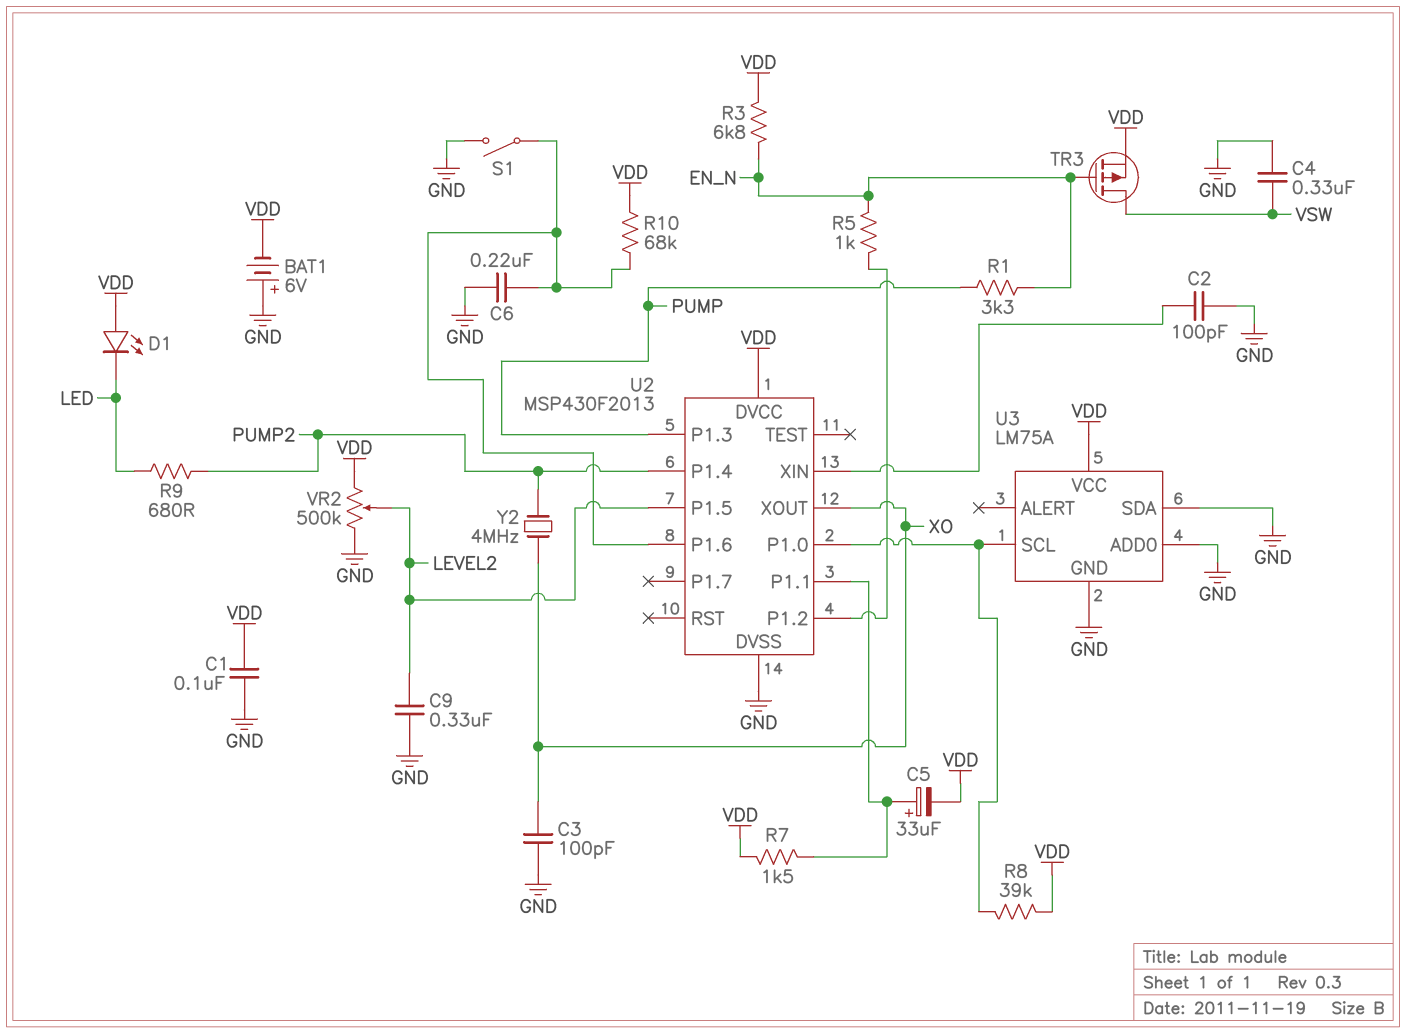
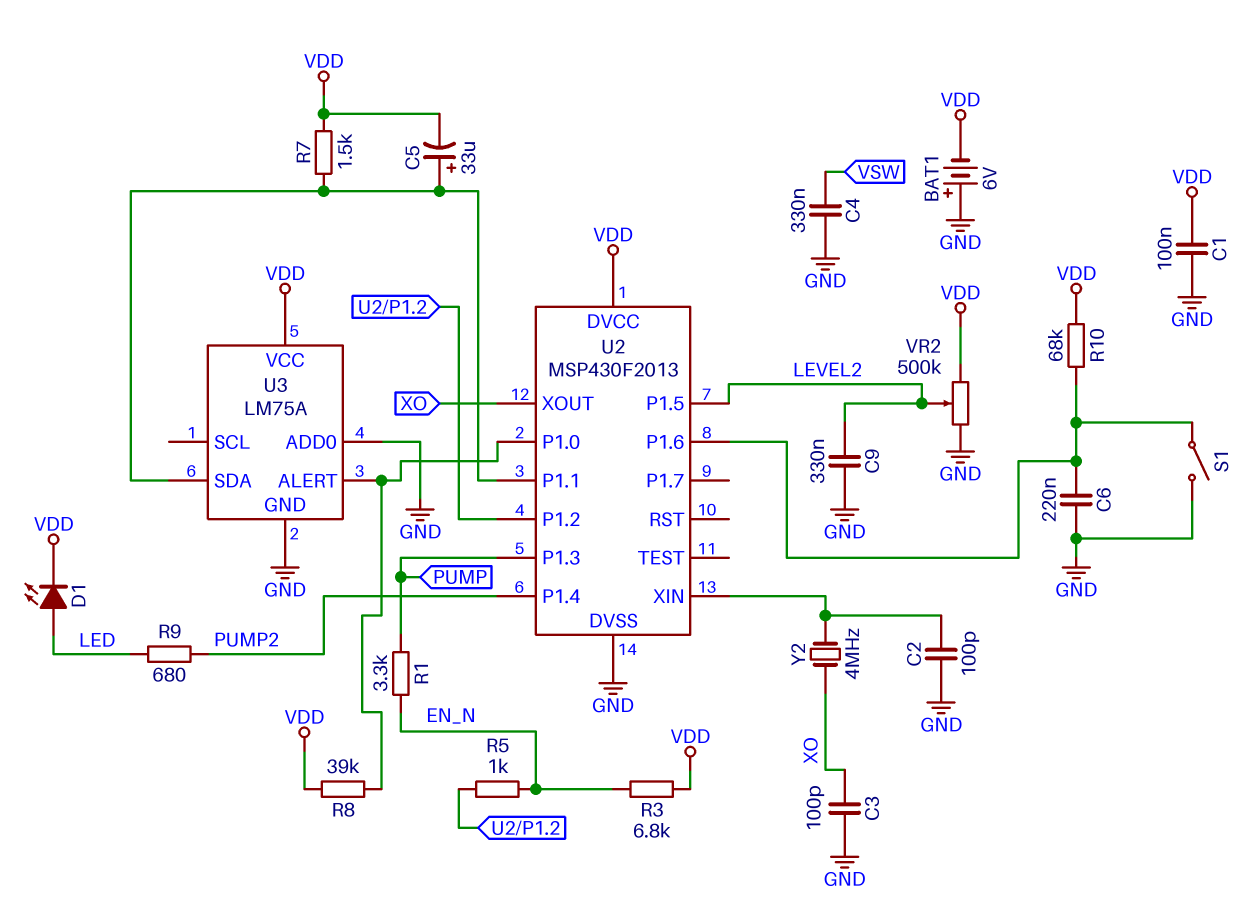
D1: LED (A VDD, K LED) -> LED (A LED, K VDD)
TR3: PMOS (G EN_N, D VSW, S VDD) -> none
U3 pin ALERT: none -> U2/P1.0
U3 pin SCL: U2/P1.0 -> none
U3 pin SDA: GND -> U2/P1.1
Y2: 4MHz (PUMP2, XO) -> 4MHz (U2/XIN, XO)

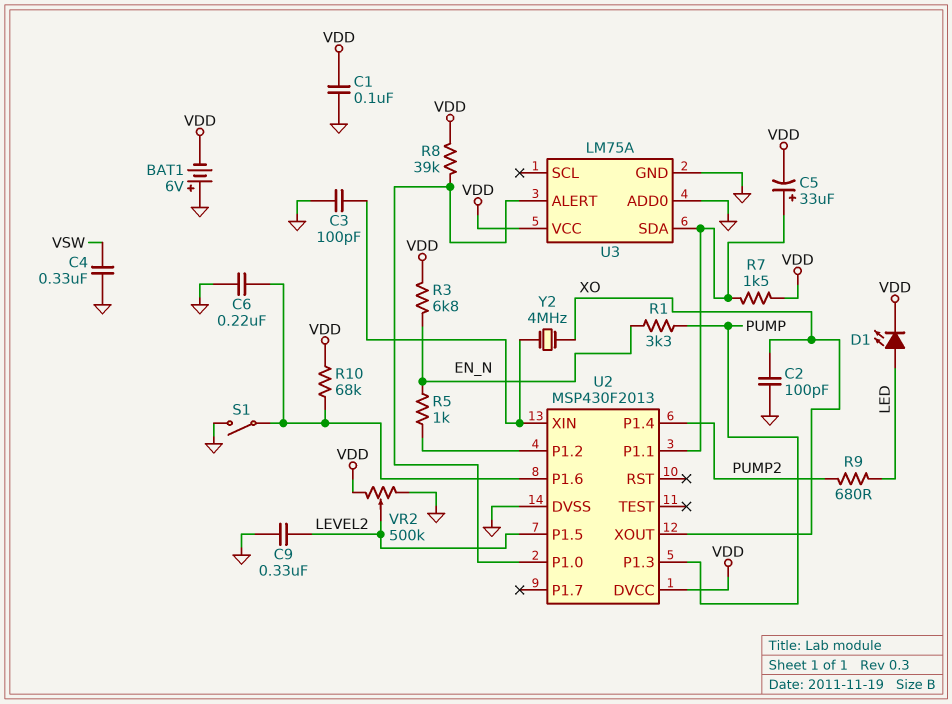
C2: 100pF (GND, U2/XIN) -> 100pF (GND, XO)
C3: 100pF (GND, XO) -> 100pF (GND, U2/XIN)

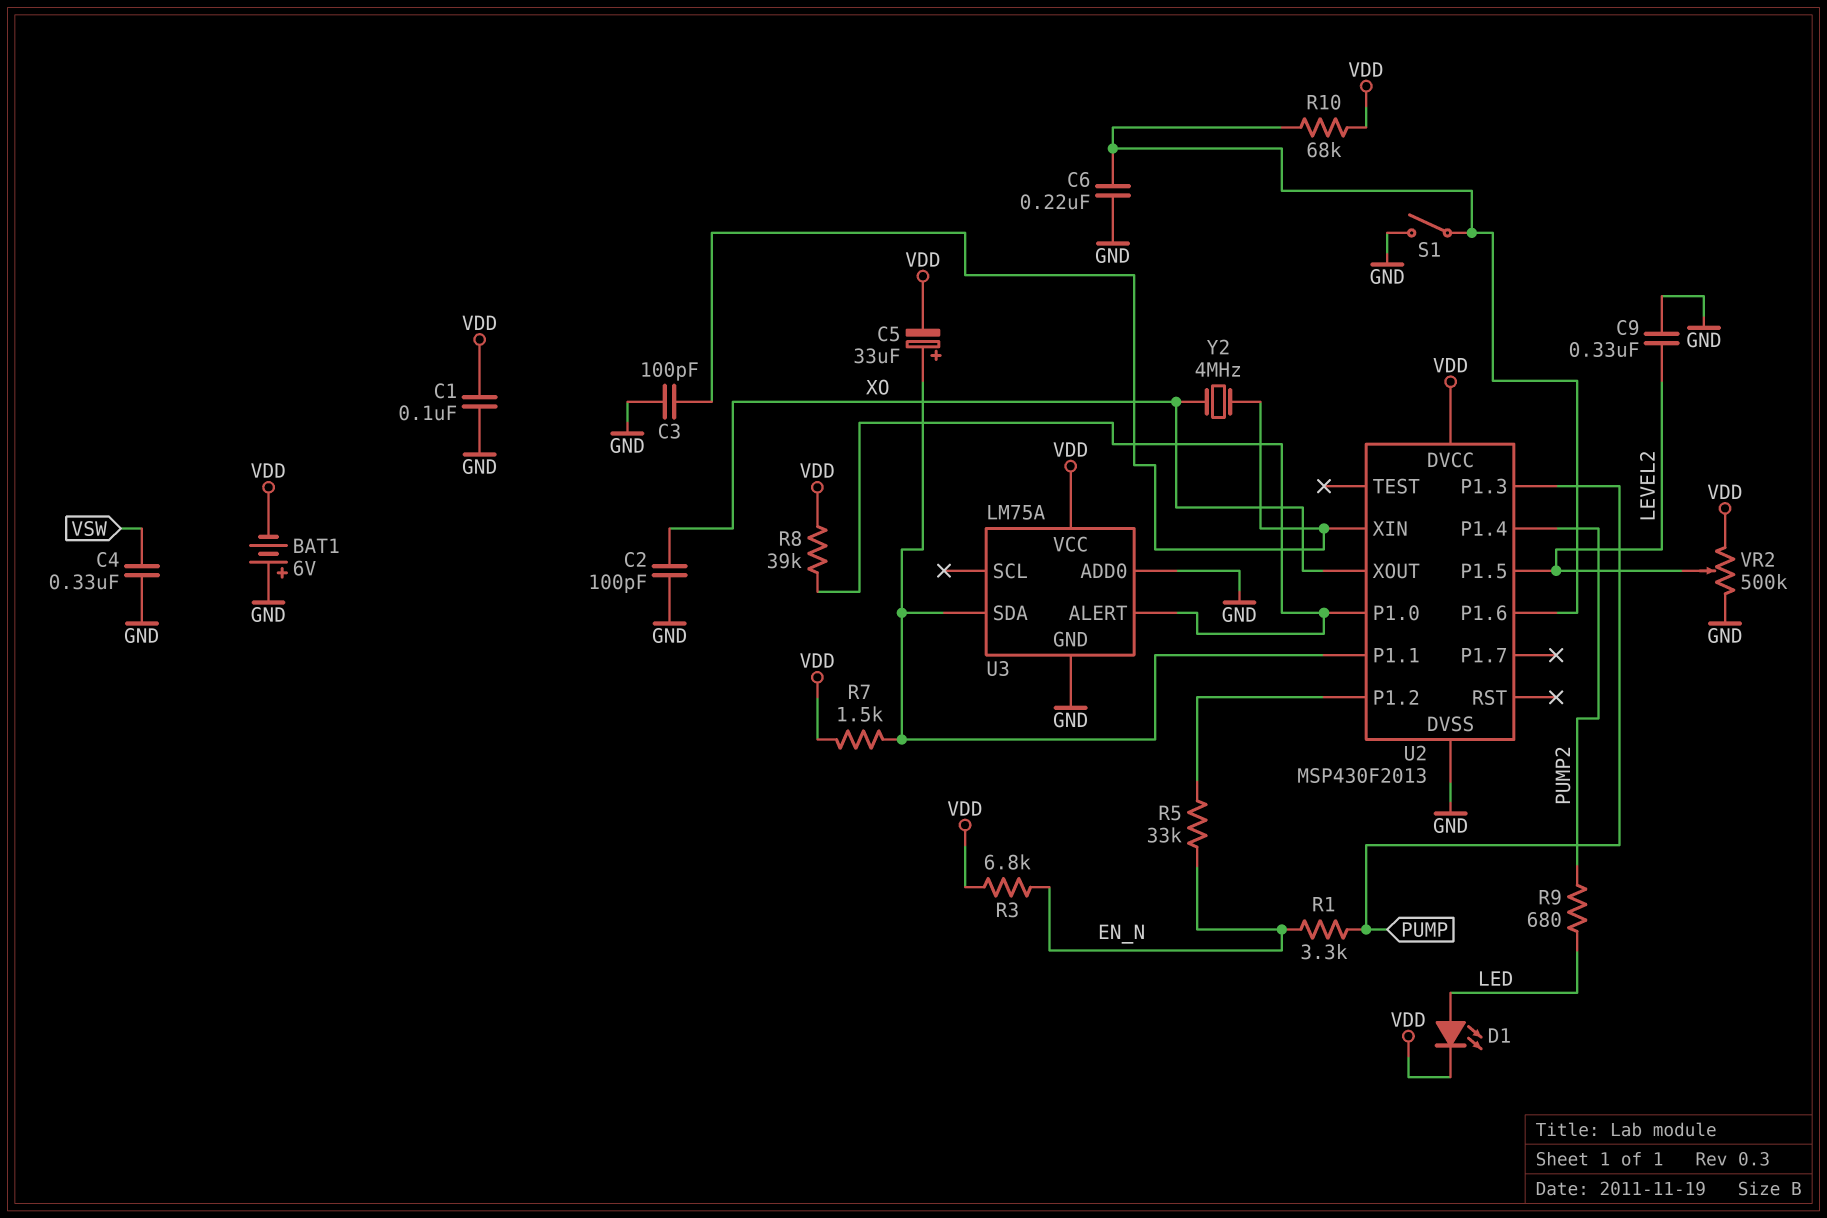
R5: 1k (EN_N, U2/P1.2) -> 33k (EN_N, U2/P1.2)

